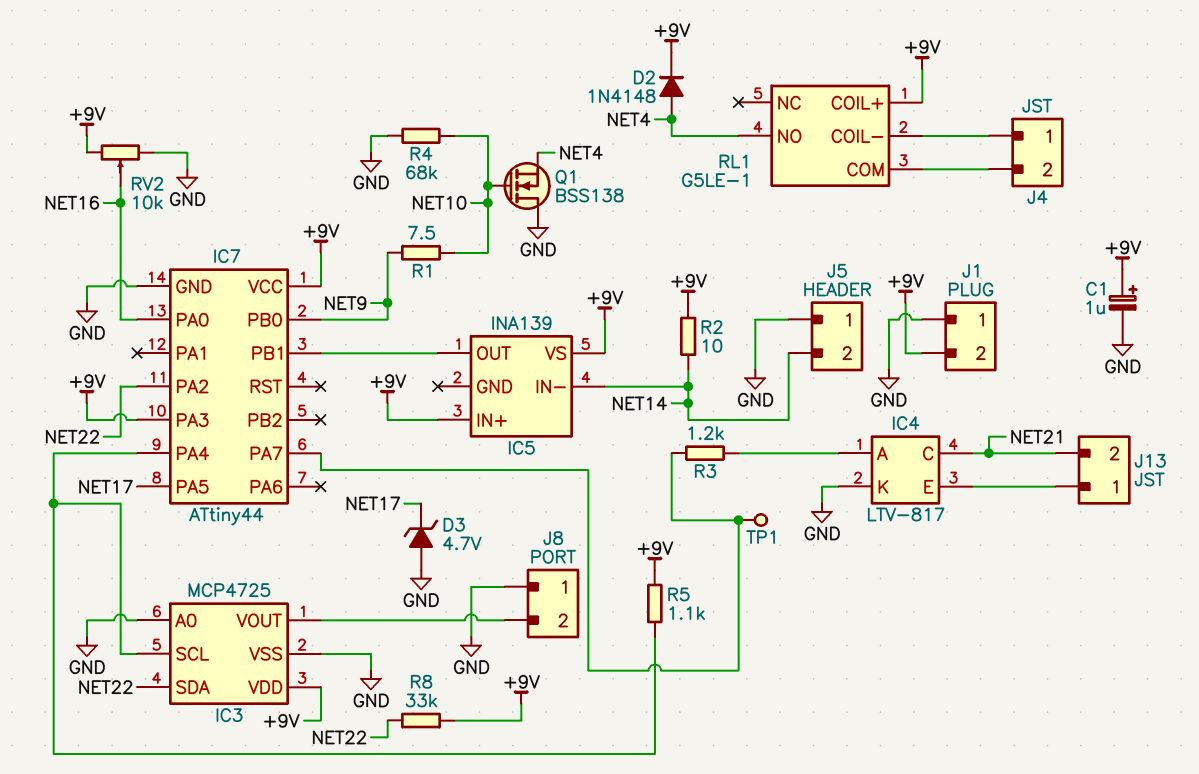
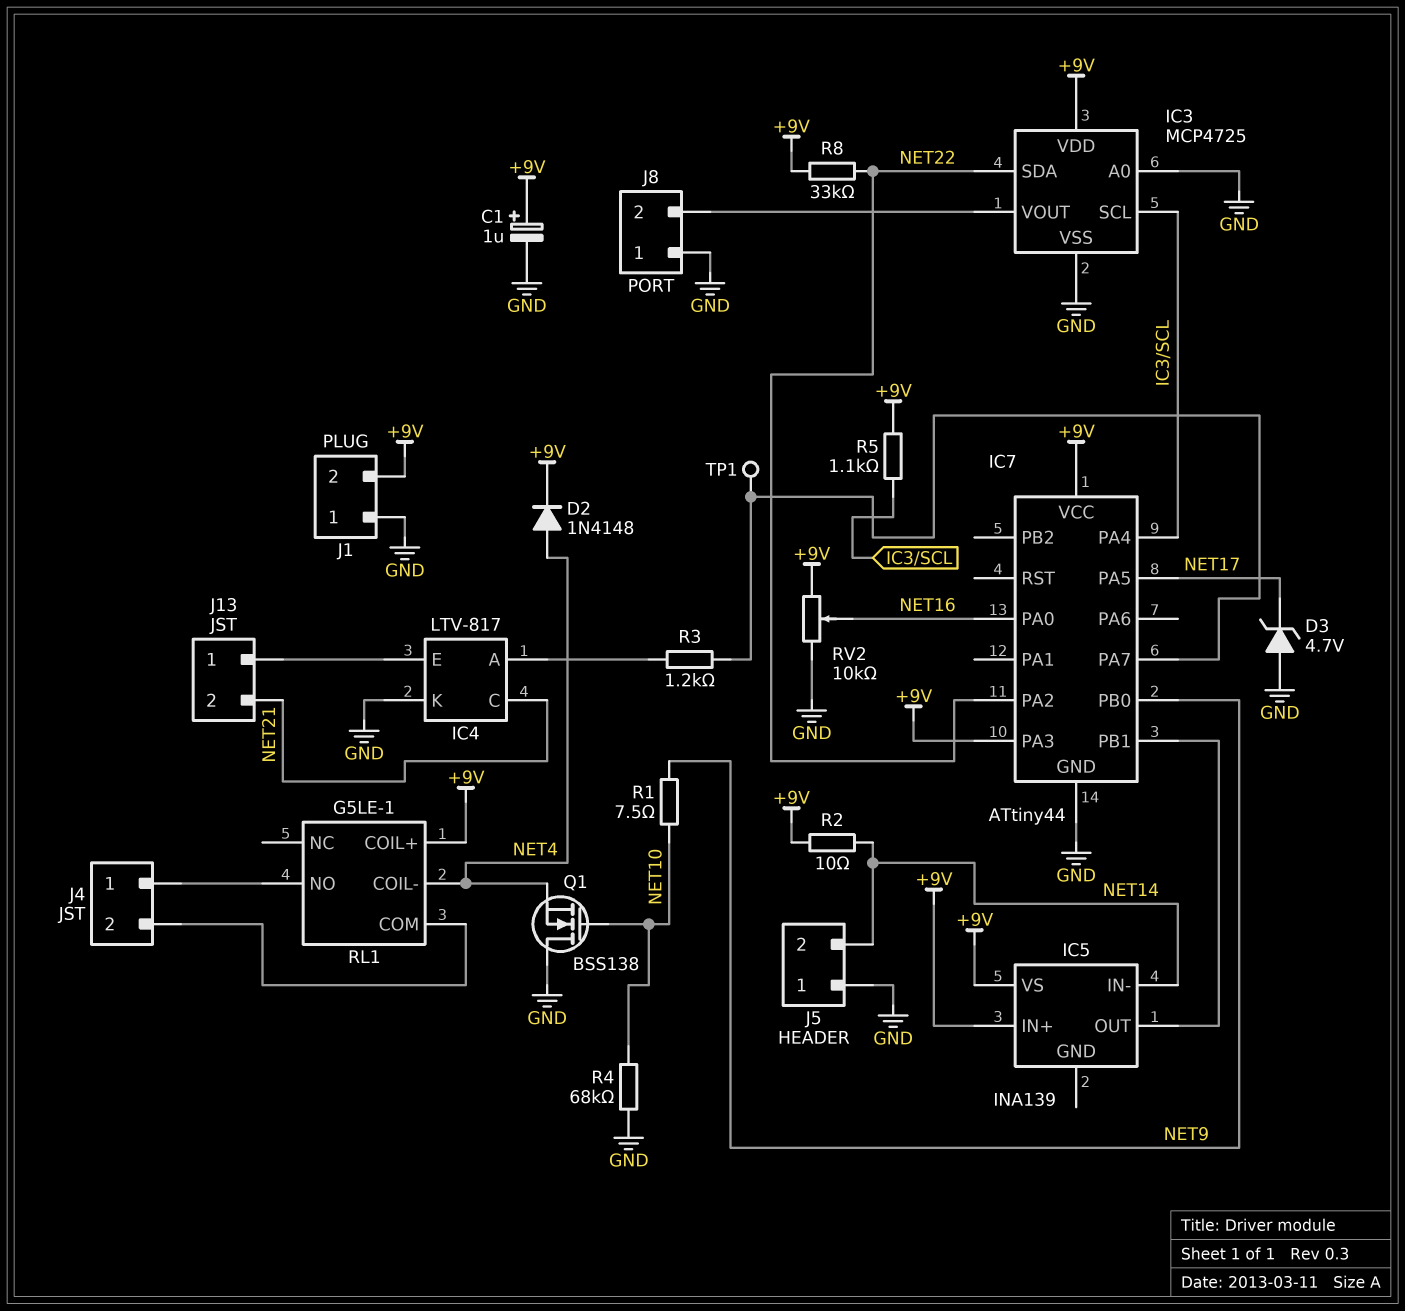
RL1 pin COIL-: J4/1 -> NET4
RL1 pin NO: NET4 -> J4/1

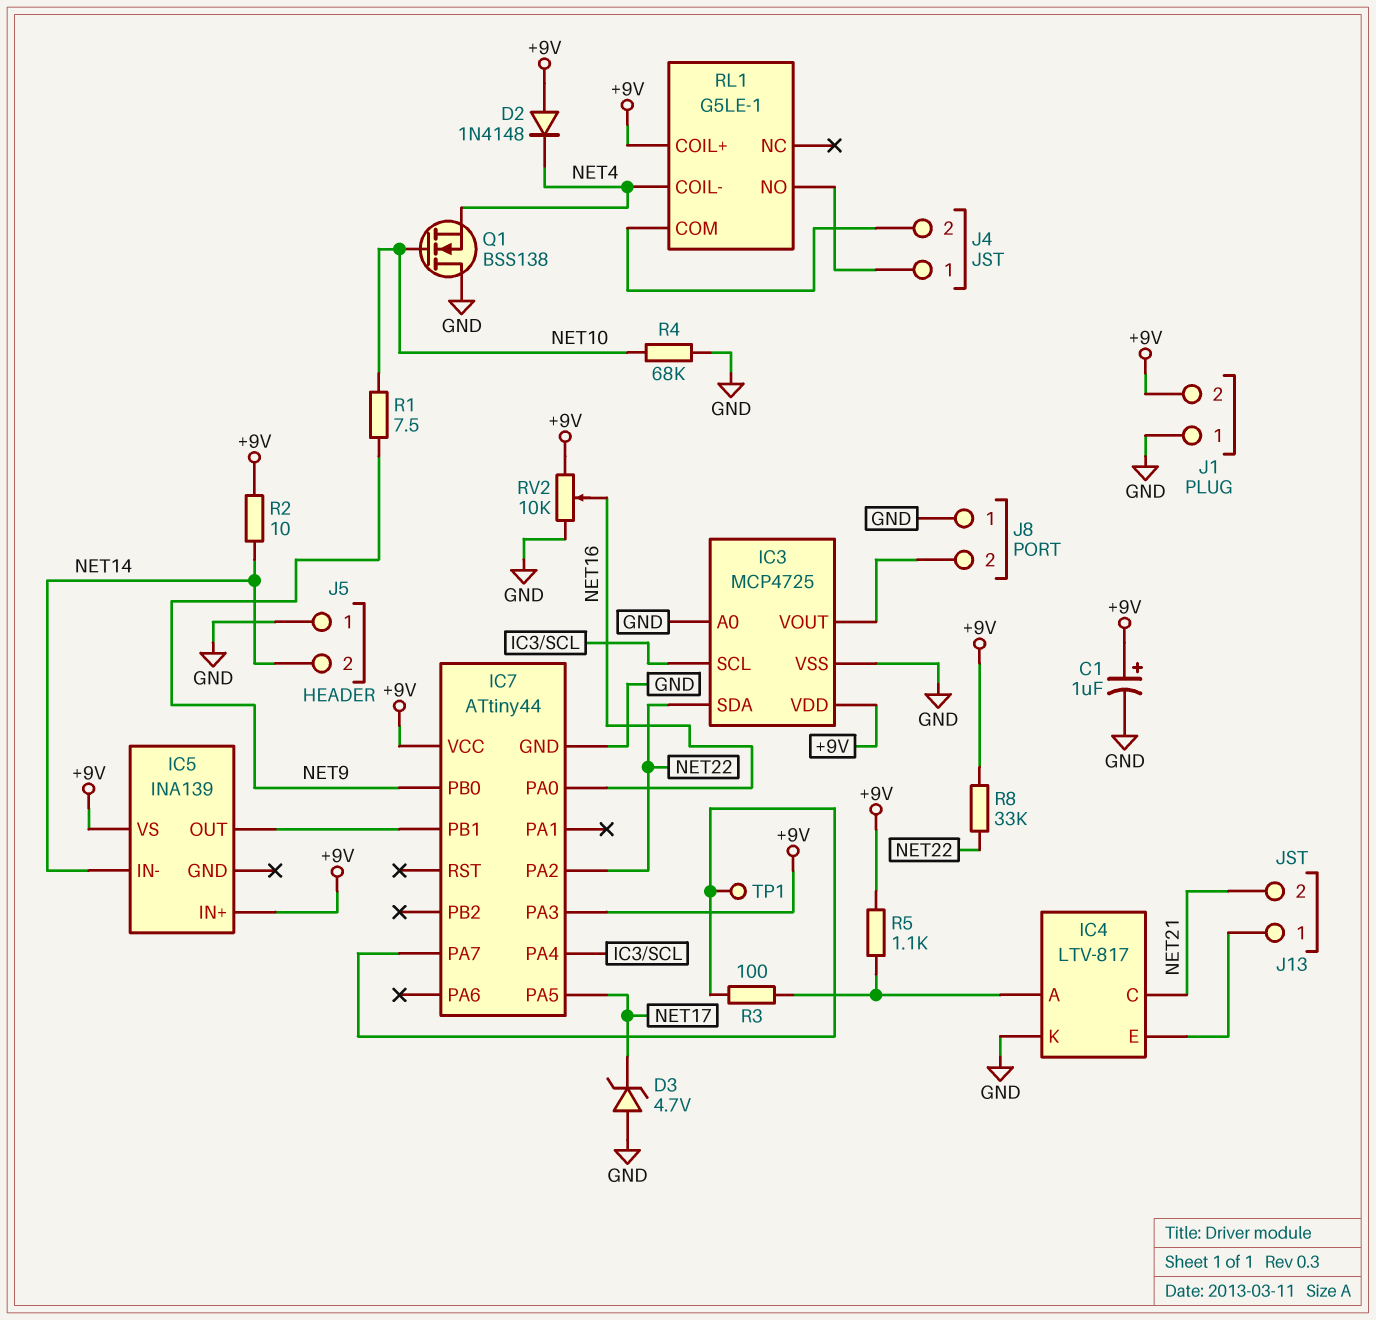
D2: diode 1N4148 (A NET4, K +9V) -> diode 1N4148 (A +9V, K NET4)
R3: 1.2k (IC4/A, IC7/PA7) -> 100 (IC4/A, IC7/PA7)
R5: 1.1k (+9V, IC3/SCL) -> 1.1k (+9V, IC4/A)

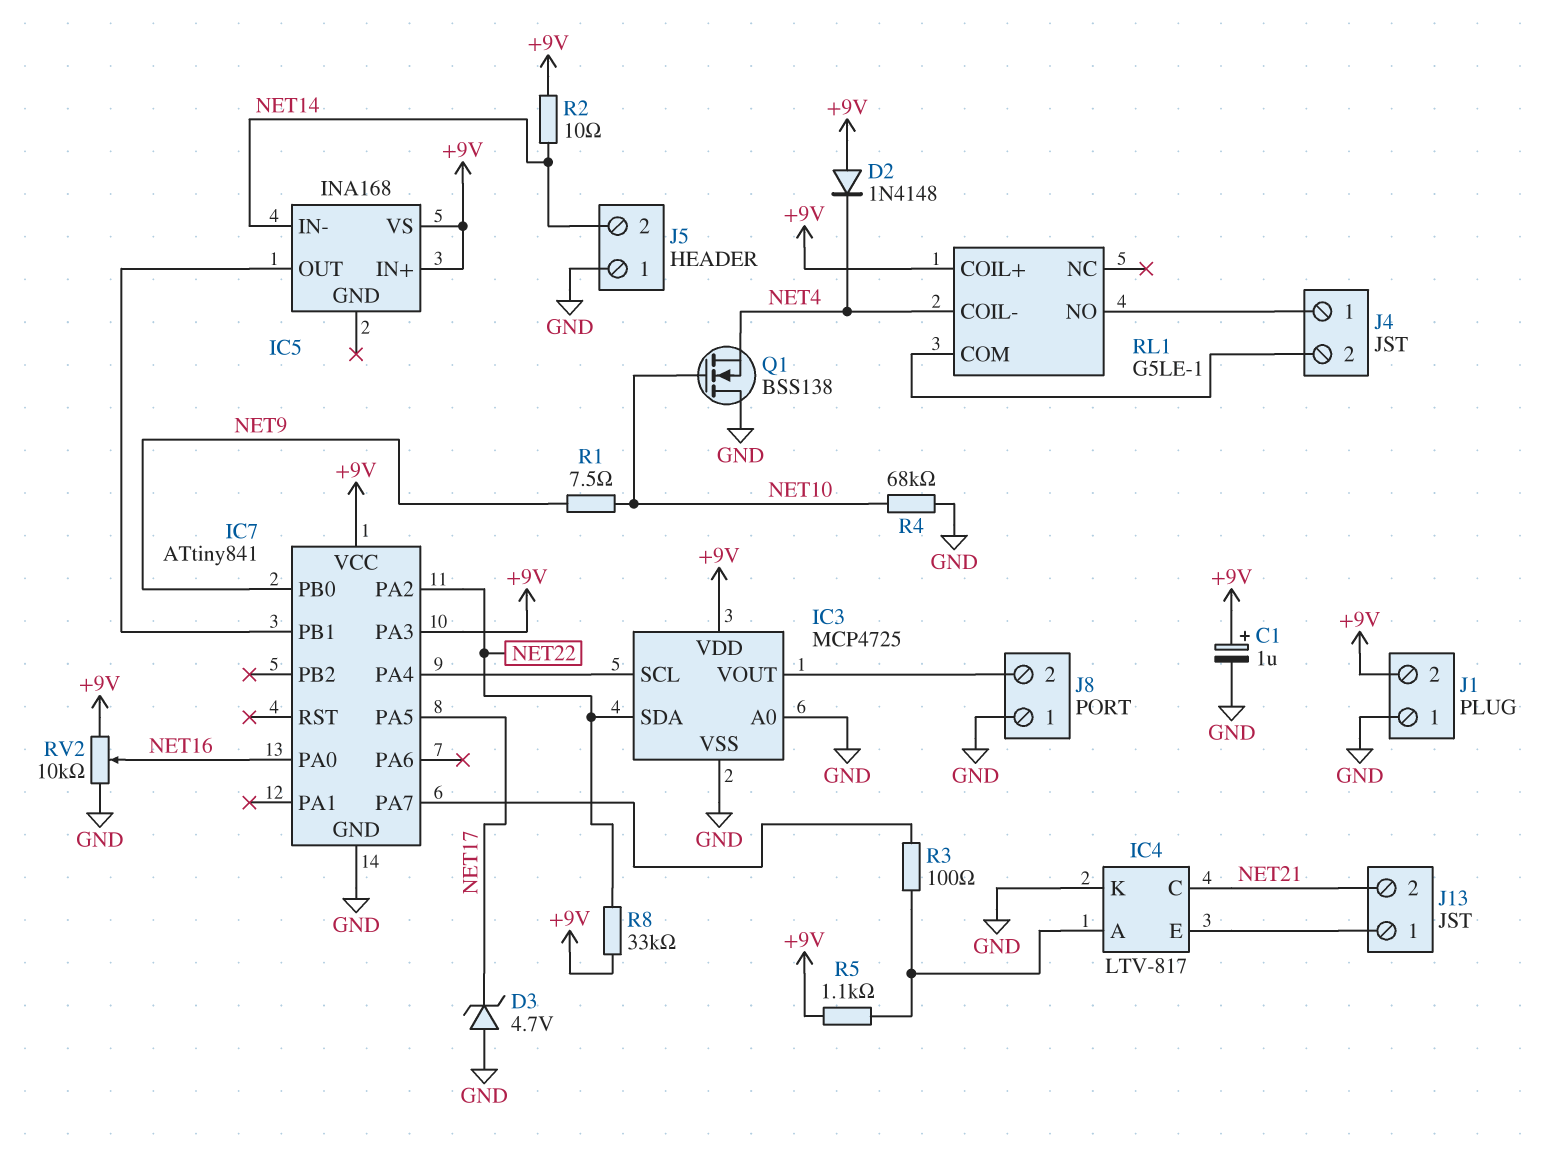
IC5: INA139 -> INA168
IC7: ATtiny44 -> ATtiny841
TP1: test point (IC7/PA7) -> none

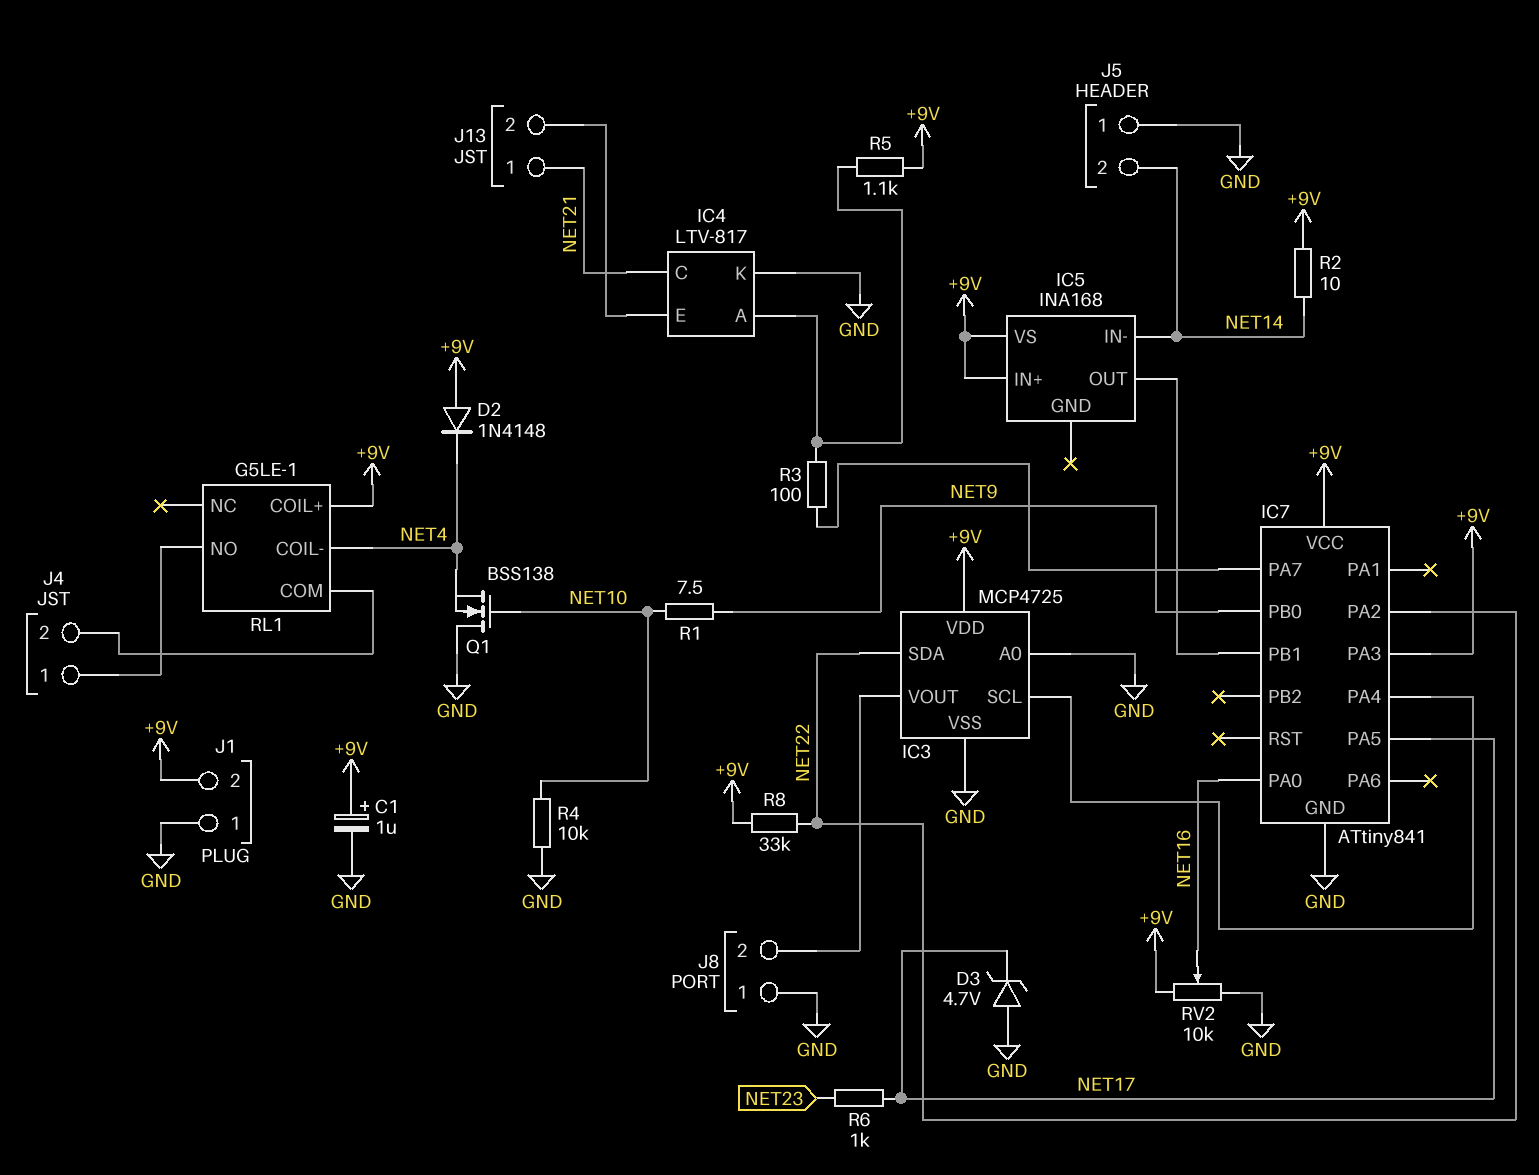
J13 pin 1: IC4/E -> NET21
J13 pin 2: NET21 -> IC4/E
R4: 68k (GND, NET10) -> 10k (GND, NET10)
R6: none -> 1k (NET17, NET23)

